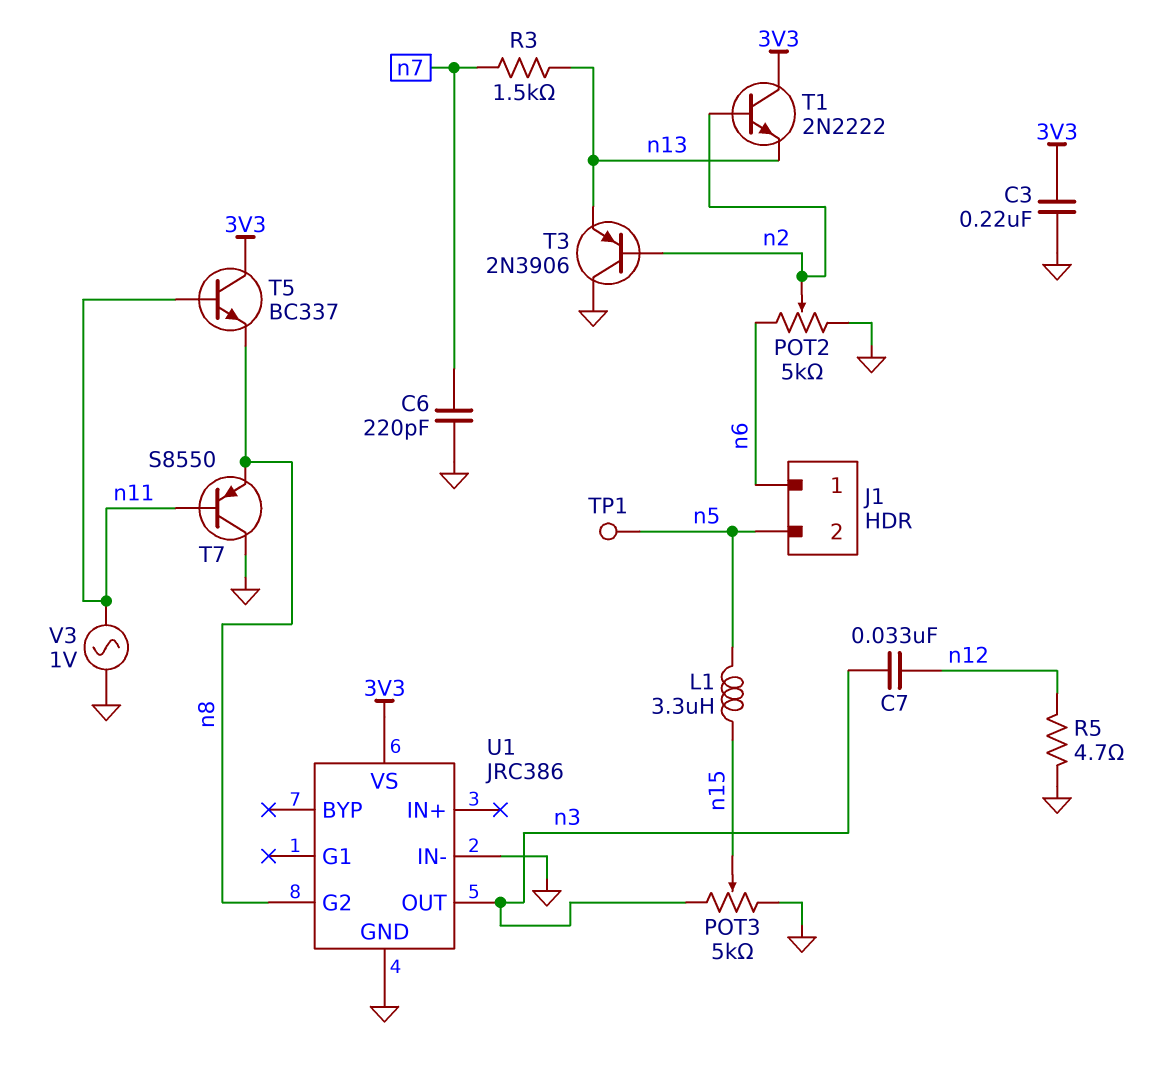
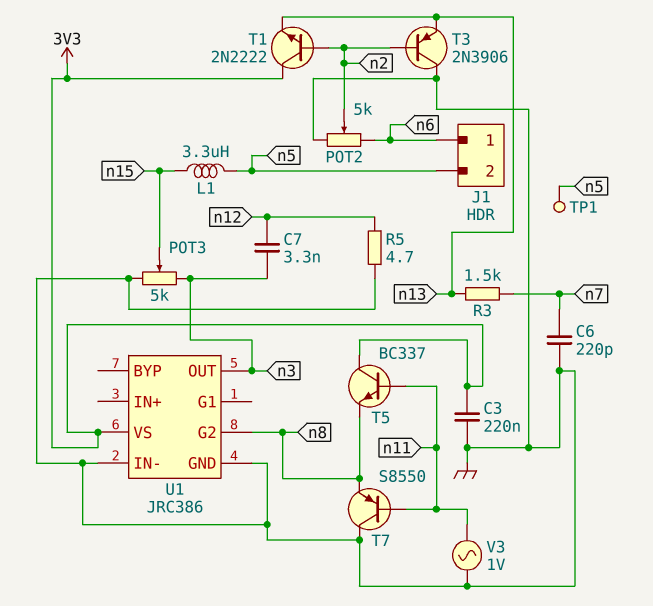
C7: 33nF (n3, n12) -> 3.3nF (n3, n12)

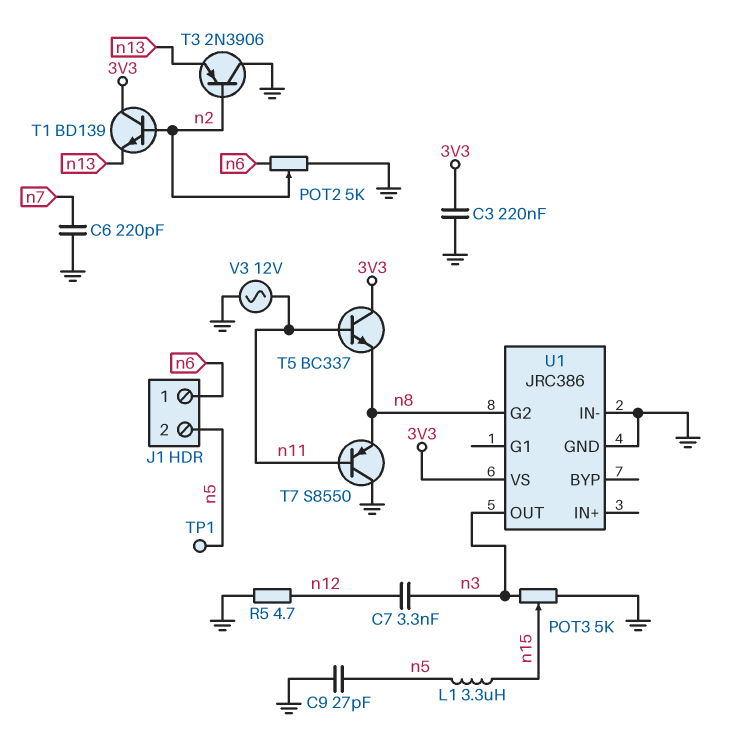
C9: none -> 27pF (GND, n5)
R3: 1.5k (n7, n13) -> none
T1: NPN 2N2222 (B n2, C 3V3, E n13) -> NPN BD139 (B n2, C 3V3, E n13)
V3: AC 1V (GND, n11) -> AC 12V (GND, n11)

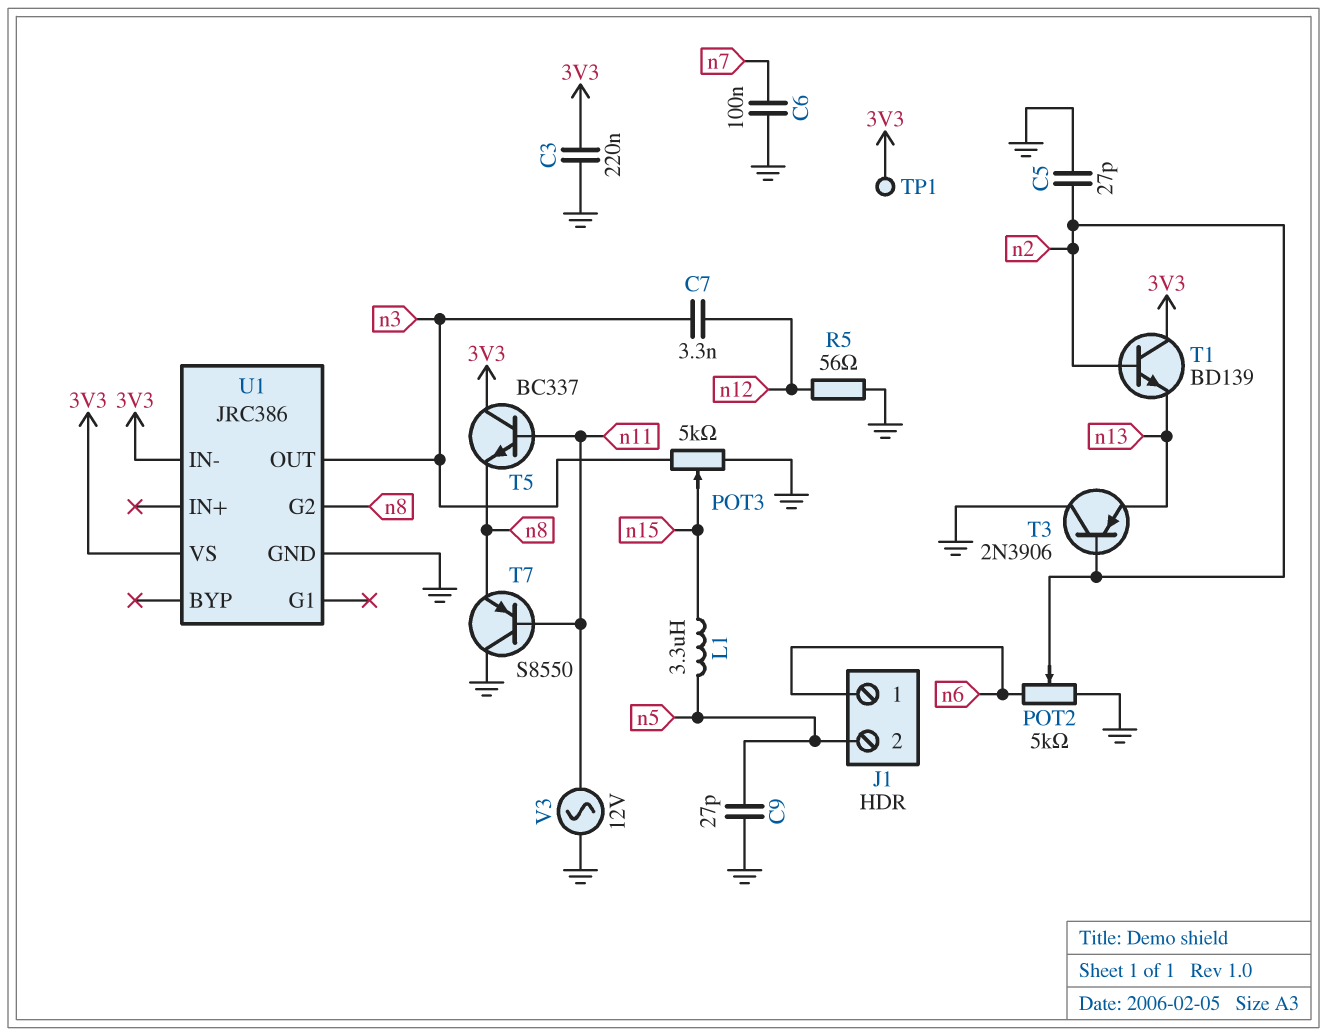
C5: none -> 27pF (GND, n2)
C6: 220pF (GND, n7) -> 100nF (GND, n7)
R5: 4.7 (GND, n12) -> 56 (GND, n12)
TP1: test point (n5) -> test point (3V3)
U1 pin IN-: GND -> 3V3

